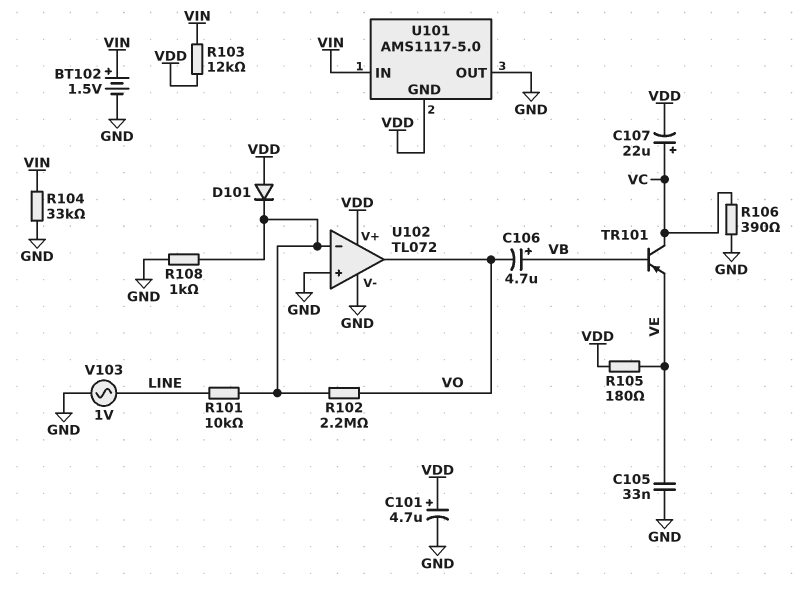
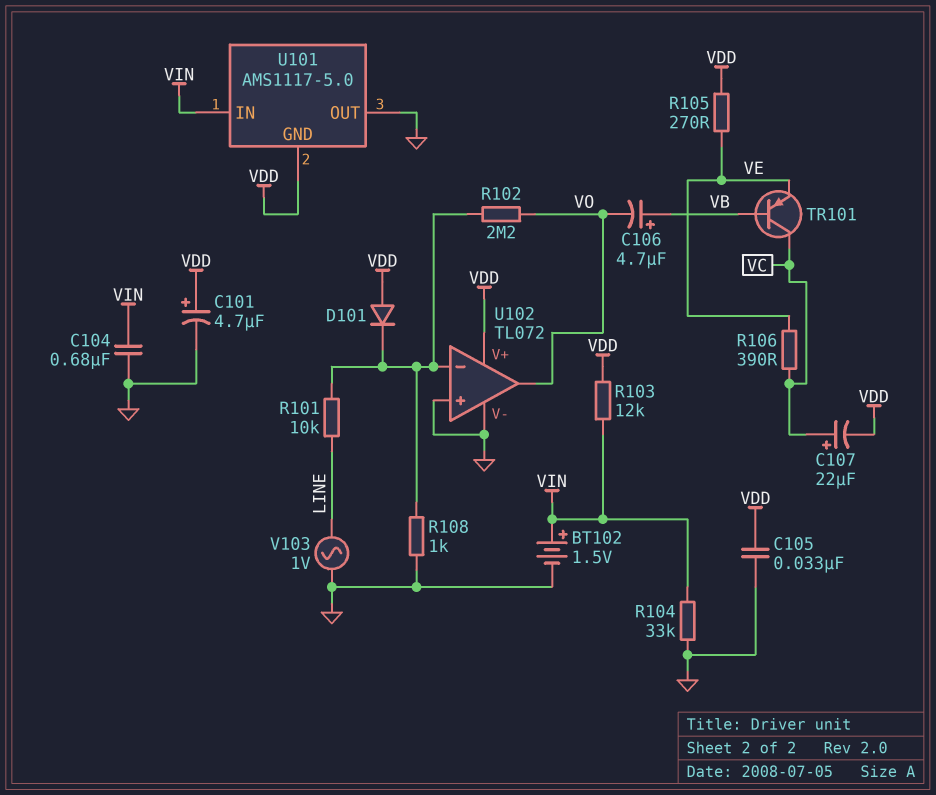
C104: none -> 680nF (GND, VIN)
C105: 33nF (GND, VE) -> 33nF (GND, VDD)
R105: 180 (VDD, VE) -> 270 (VDD, VE)
R106: 390 (GND, VC) -> 390 (VC, VE)

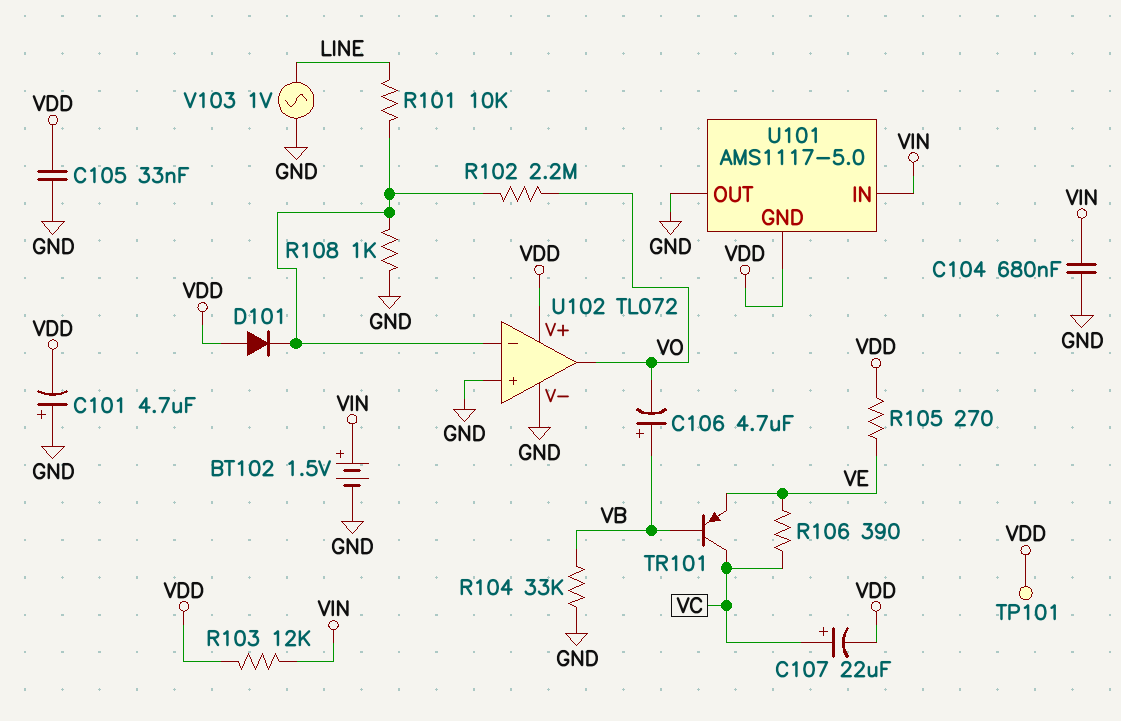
C101: 4.7uF (plus VDD, minus GND) -> 4.7uF (plus GND, minus VDD)
R104: 33k (GND, VIN) -> 33k (GND, VB)
TP101: none -> test point (VDD)

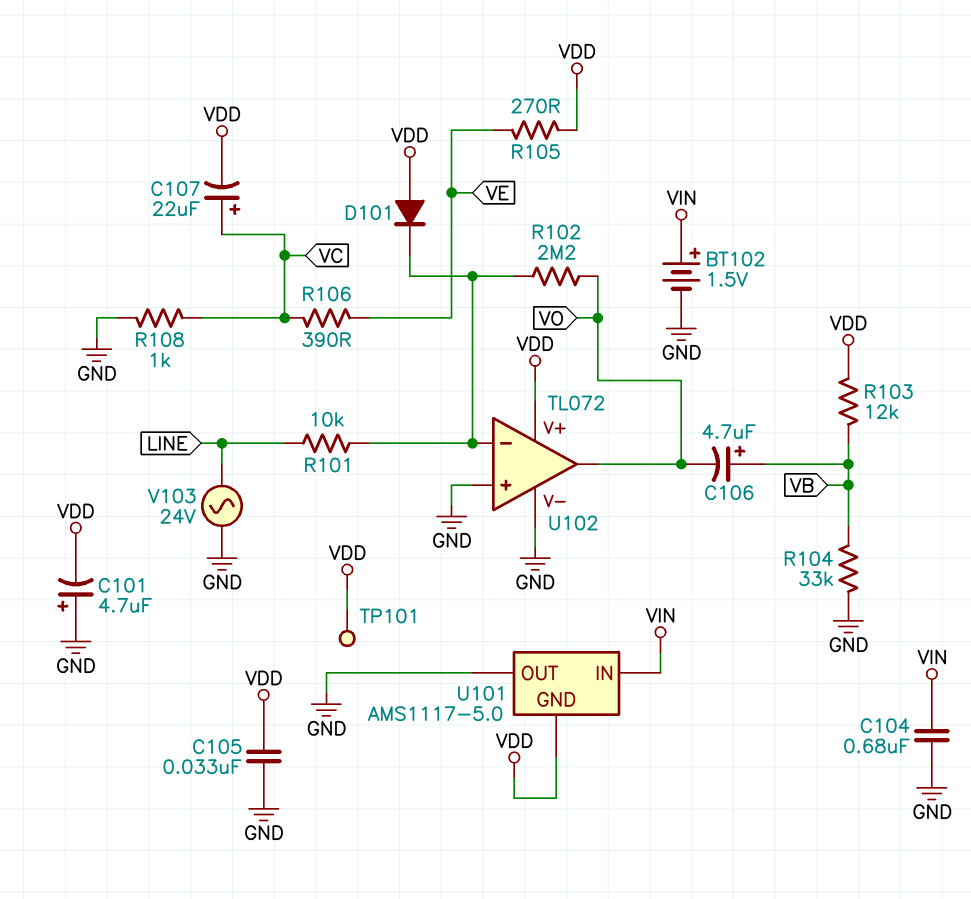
R103: 12k (VDD, VIN) -> 12k (VB, VDD)
R108: 1k (GND, U102/in-) -> 1k (GND, VC)
TR101: PNP (B VB, C VC, E VE) -> none
V103: AC 1V (GND, LINE) -> AC 24V (GND, LINE)

